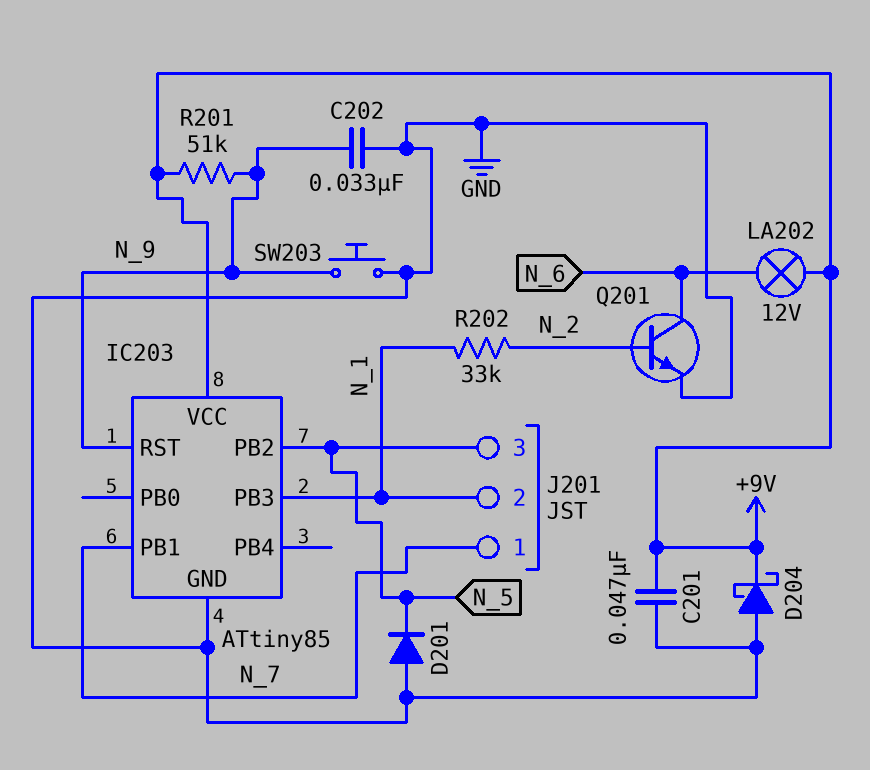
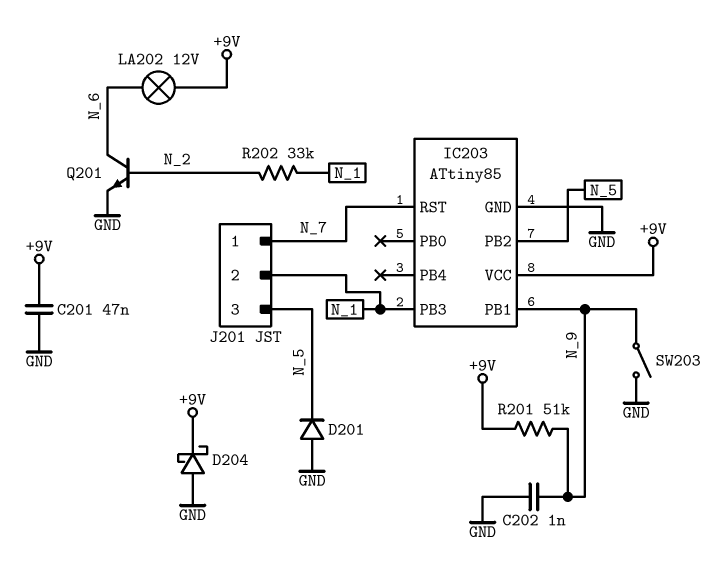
C202: 33nF (GND, N_9) -> 1nF (GND, N_9)
IC203 pin PB1: N_7 -> N_9
IC203 pin RST: N_9 -> N_7
SW203: button (GND, N_9) -> switch (GND, N_9)

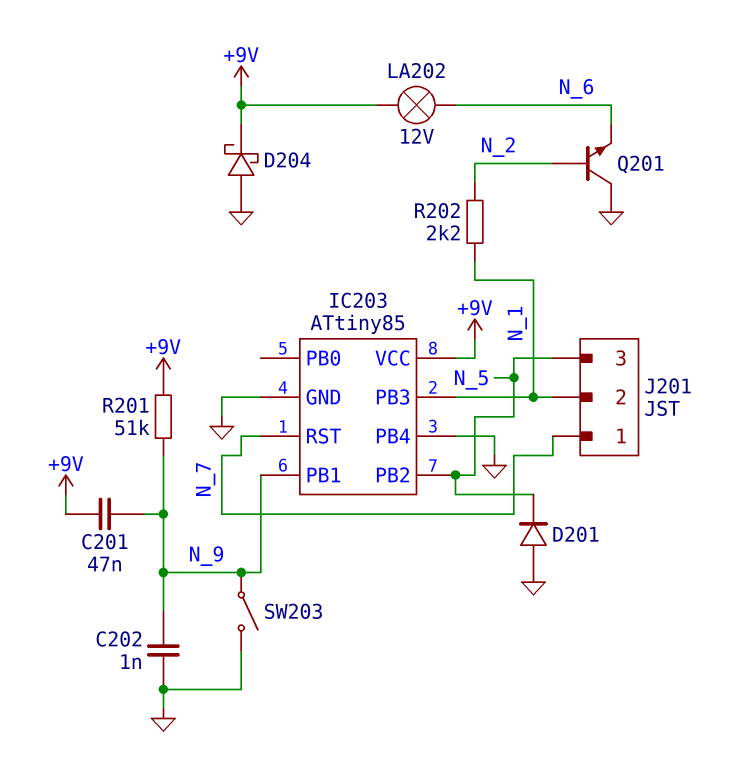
C201: 47nF (+9V, GND) -> 47nF (+9V, N_9)
IC203 pin PB4: none -> GND
Q201: NPN (B N_2, C N_6, E GND) -> NPN (B N_2, C GND, E N_6)
R202: 33k (N_1, N_2) -> 2.2k (N_1, N_2)

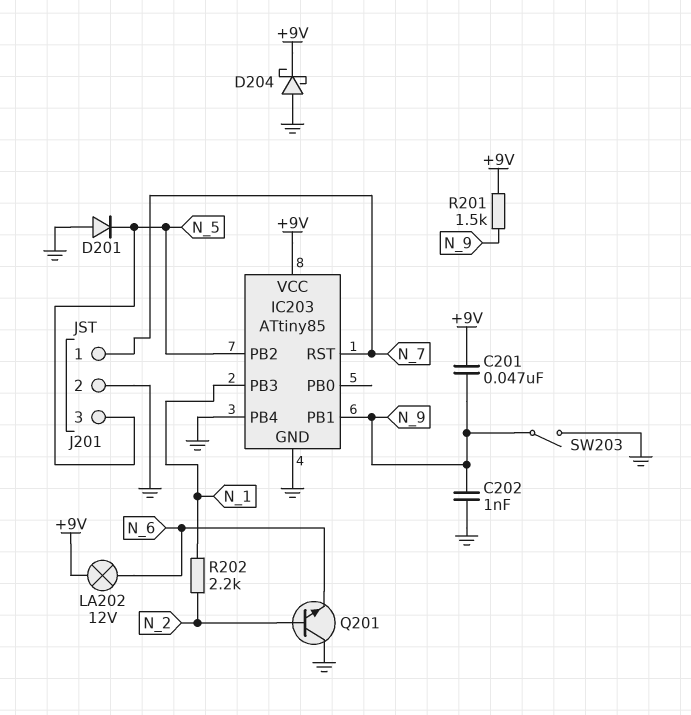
J201 pin 2: N_1 -> GND
R201: 51k (+9V, N_9) -> 1.5k (+9V, N_9)

